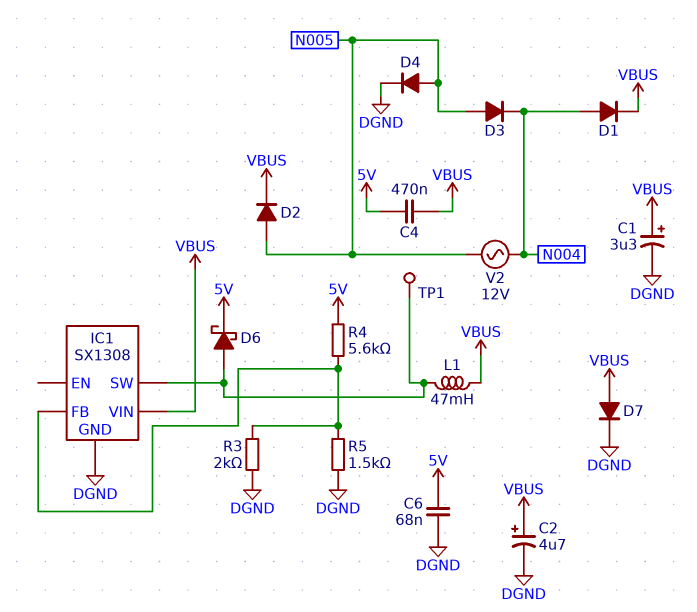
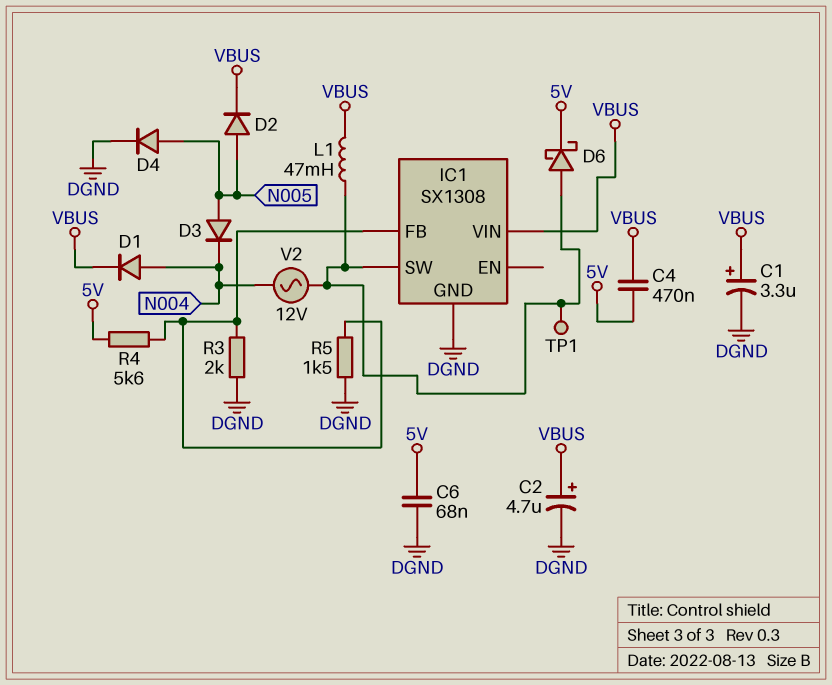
D7: diode (A VBUS, K DGND) -> none
V2: AC 12V (N004, N005) -> AC 12V (IC1/SW, N004)

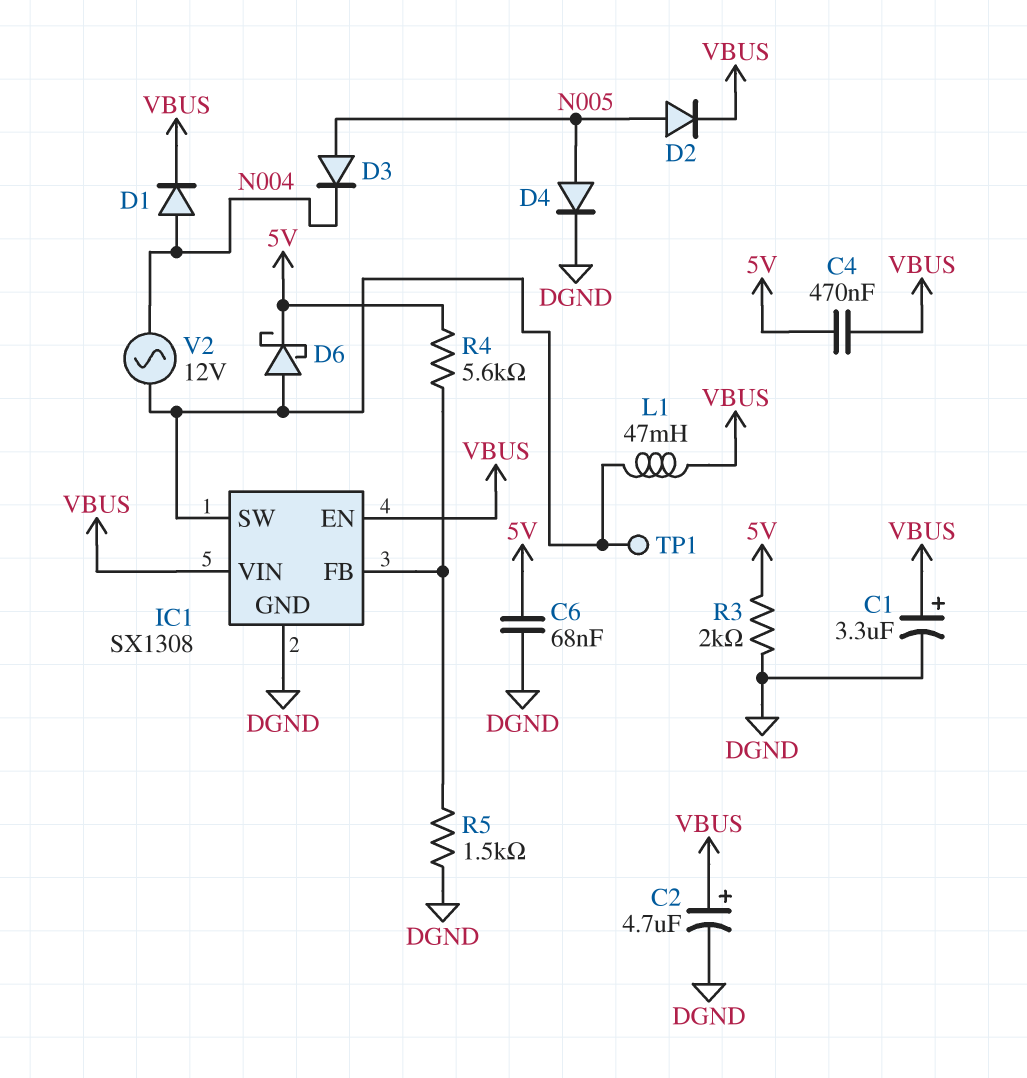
IC1 pin EN: none -> VBUS
R3: 2k (DGND, IC1/FB) -> 2k (5V, DGND)

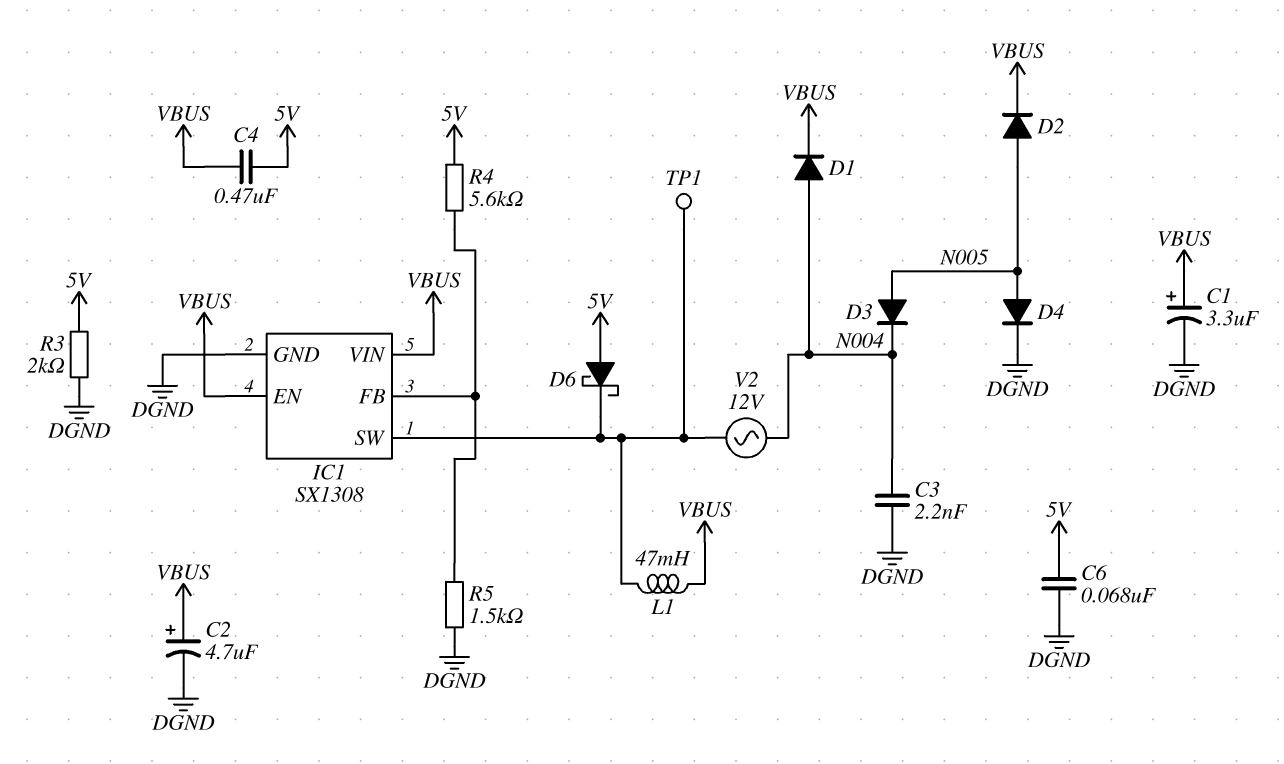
C3: none -> 2.2nF (DGND, N004)
D6: schottky (A IC1/SW, K 5V) -> schottky (A 5V, K IC1/SW)

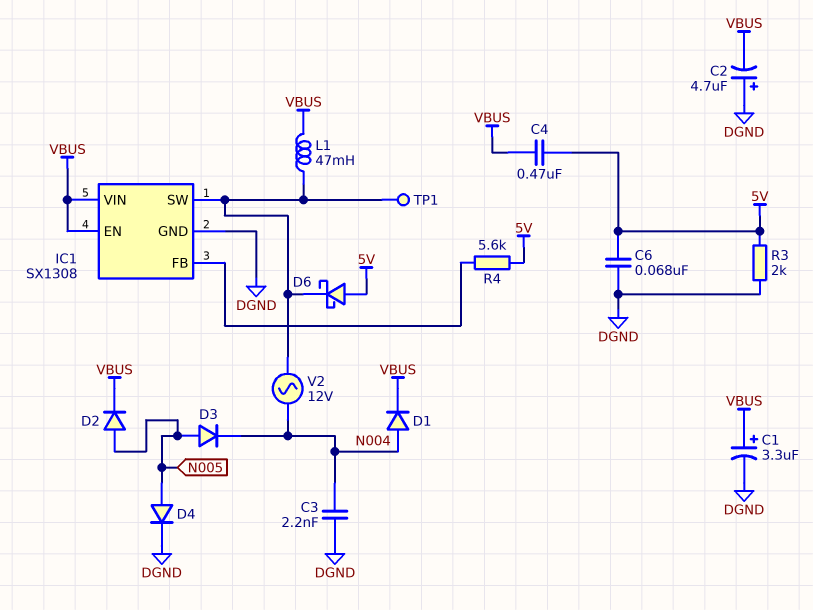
C2: 4.7uF (plus VBUS, minus DGND) -> 4.7uF (plus DGND, minus VBUS)
R5: 1.5k (DGND, IC1/FB) -> none

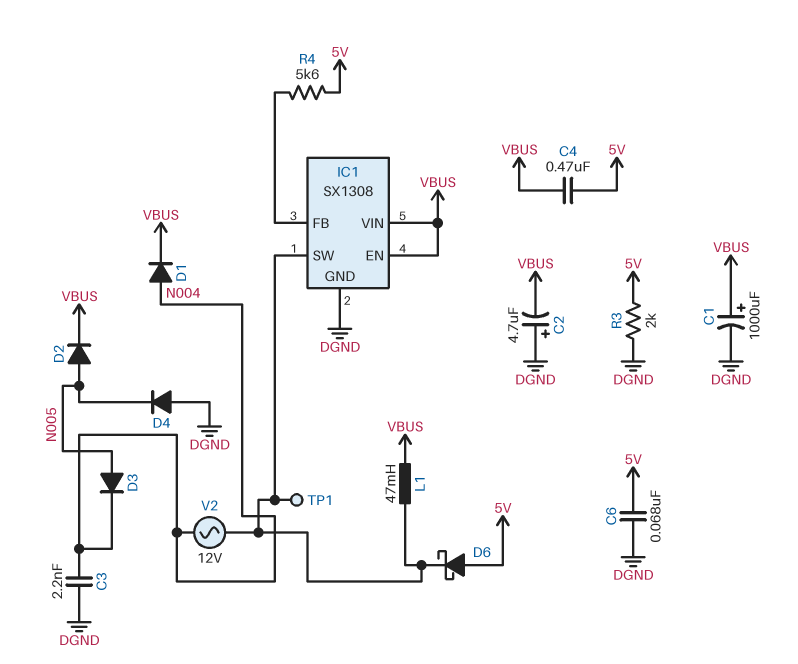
C1: 3.3uF (plus VBUS, minus DGND) -> 1000uF (plus VBUS, minus DGND)
D4: diode (A N005, K DGND) -> diode (A DGND, K N005)

